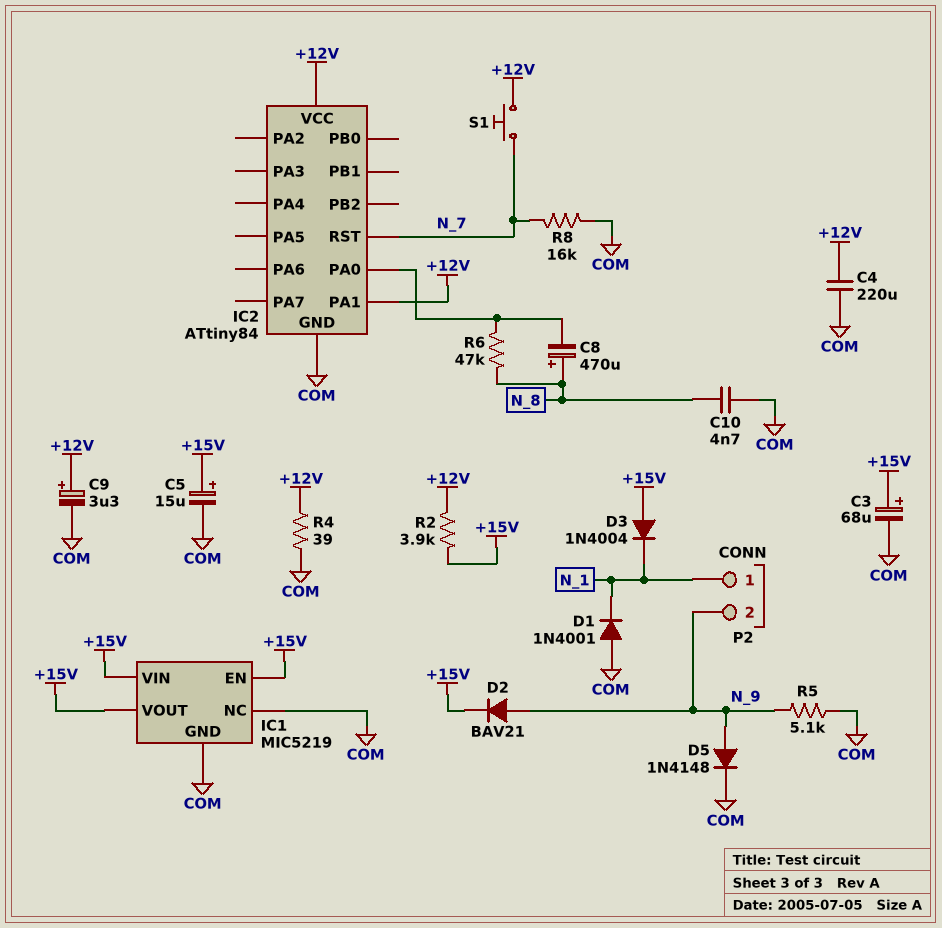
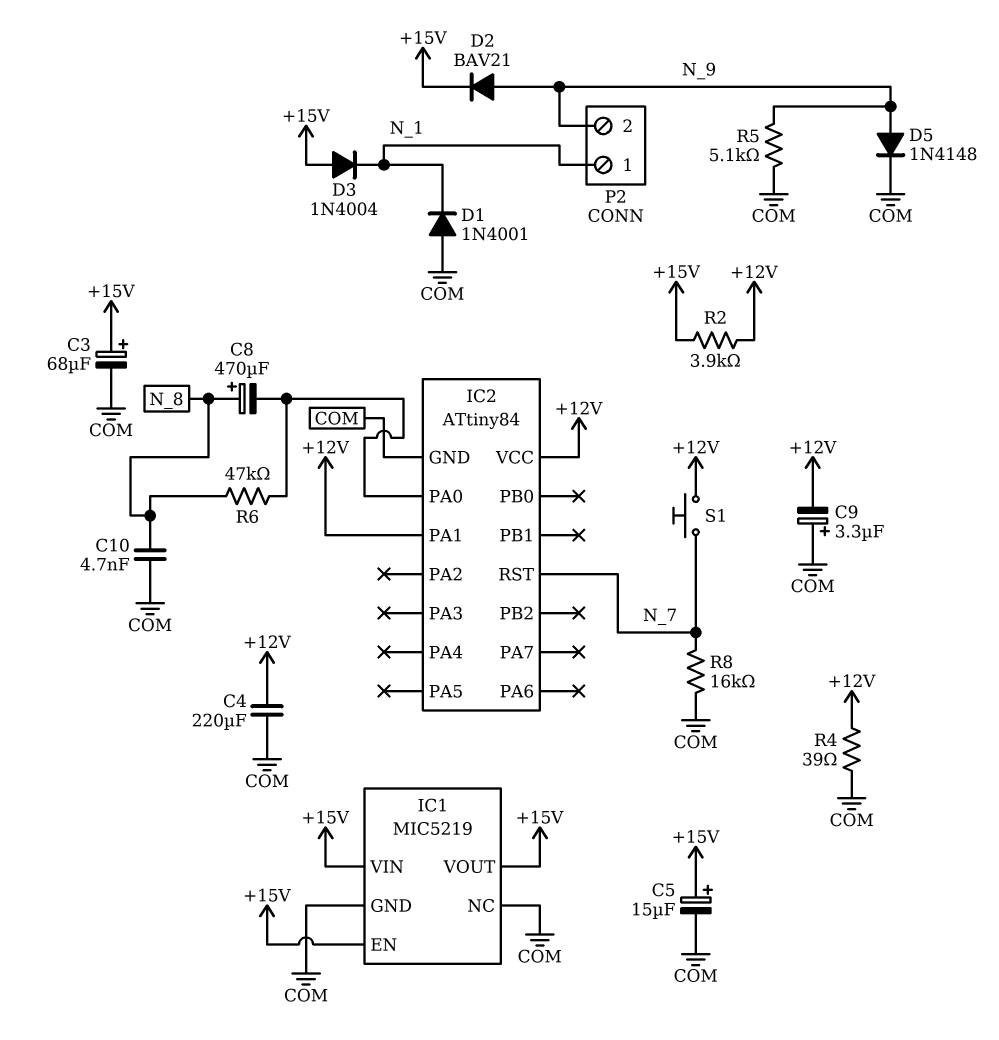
C9: 3.3uF (plus +12V, minus COM) -> 3.3uF (plus COM, minus +12V)

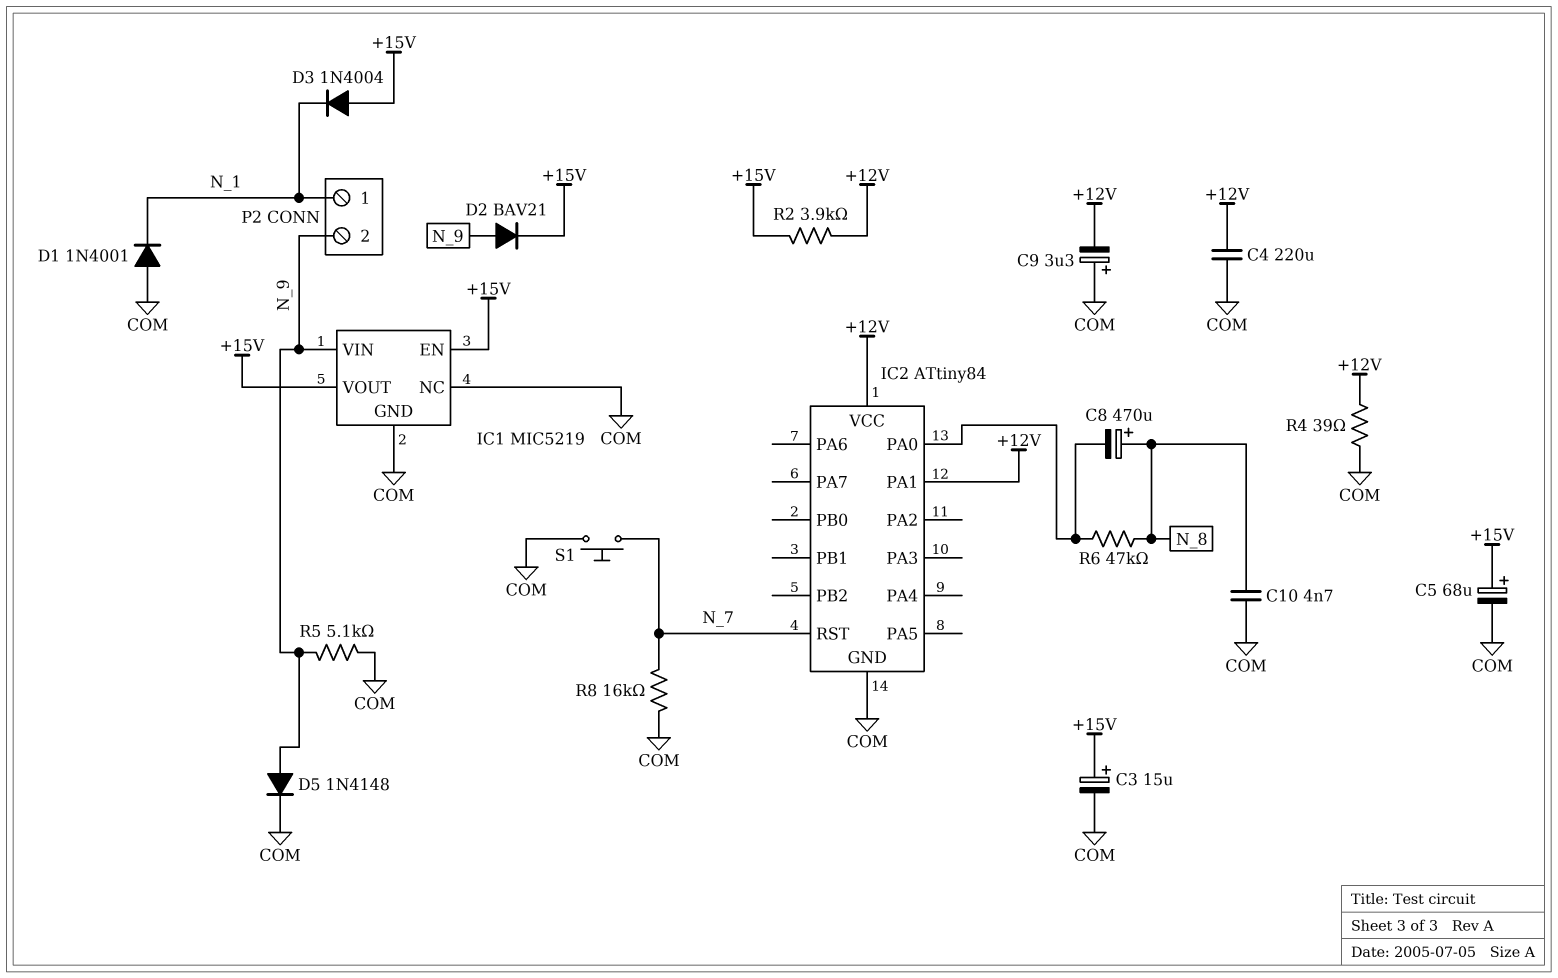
C3: 68uF (plus +15V, minus COM) -> 15uF (plus +15V, minus COM)
C5: 15uF (plus +15V, minus COM) -> 68uF (plus +15V, minus COM)
IC1 pin VIN: +15V -> N_9
S1: button (+12V, N_7) -> button (COM, N_7)

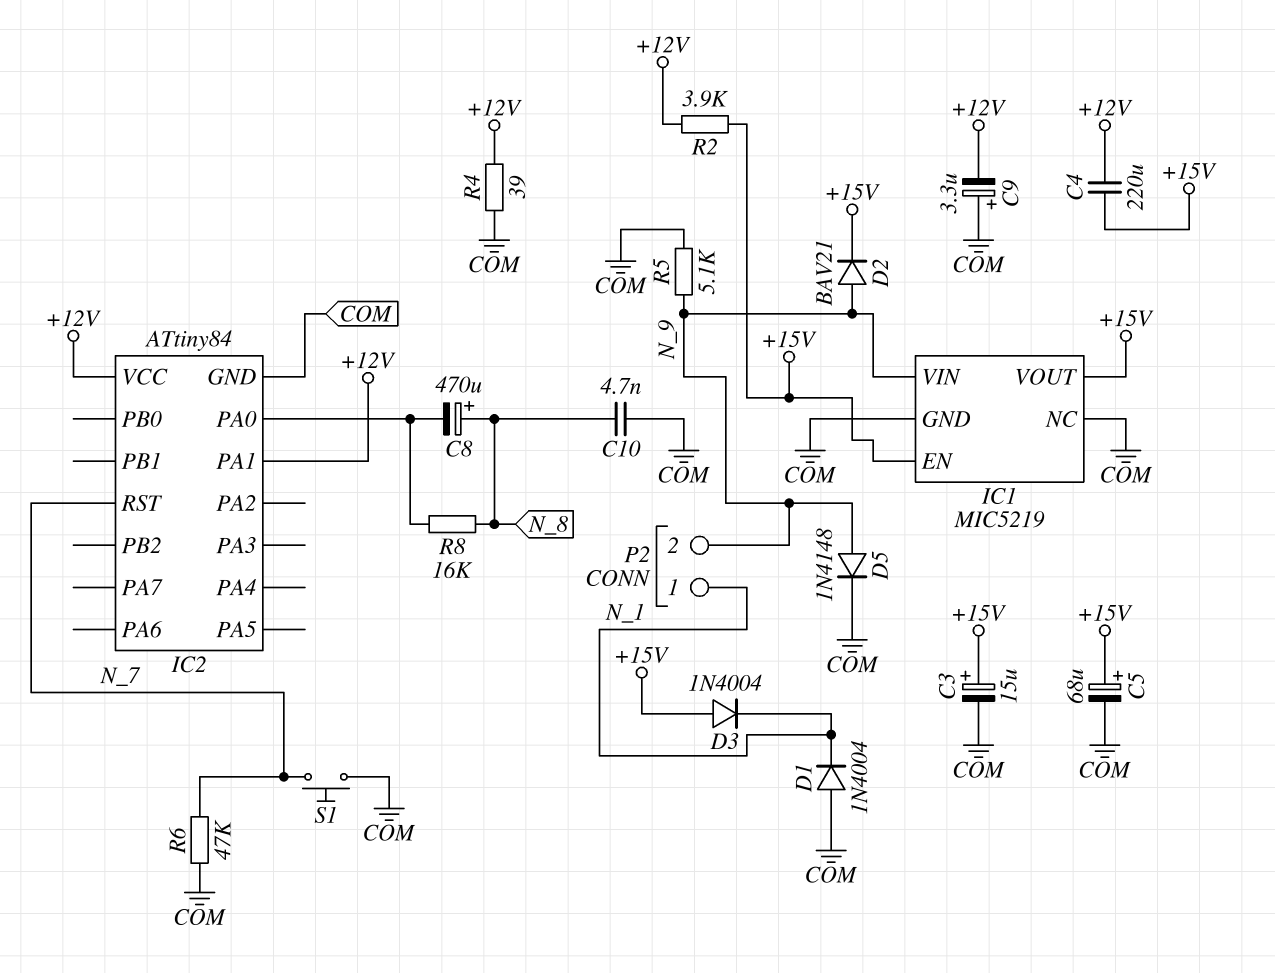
C4: 220uF (+12V, COM) -> 220uF (+12V, +15V)
D1: diode 1N4001 (A COM, K N_1) -> diode 1N4004 (A COM, K N_1)
R6: 47k (IC2/PA0, N_8) -> 47k (COM, N_7)
R8: 16k (COM, N_7) -> 16k (IC2/PA0, N_8)

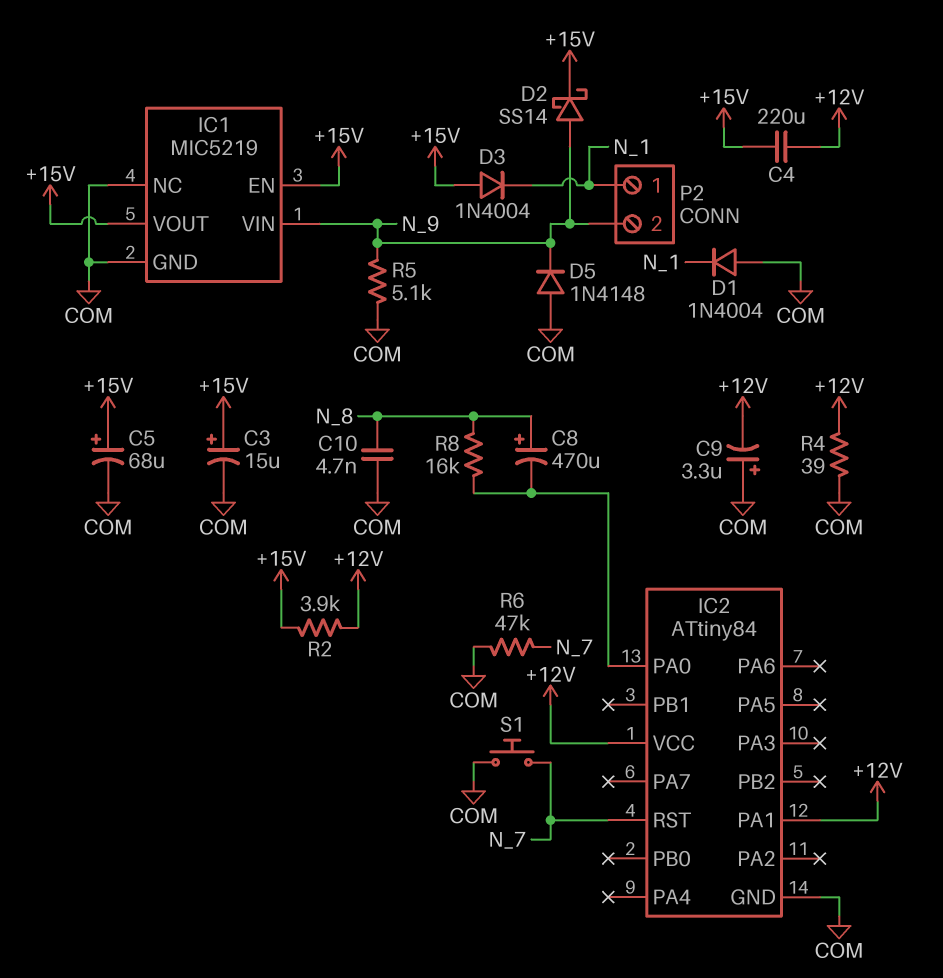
D2: diode BAV21 (A N_9, K +15V) -> schottky SS14 (A N_9, K +15V)
D5: diode 1N4148 (A N_9, K COM) -> diode 1N4148 (A COM, K N_9)

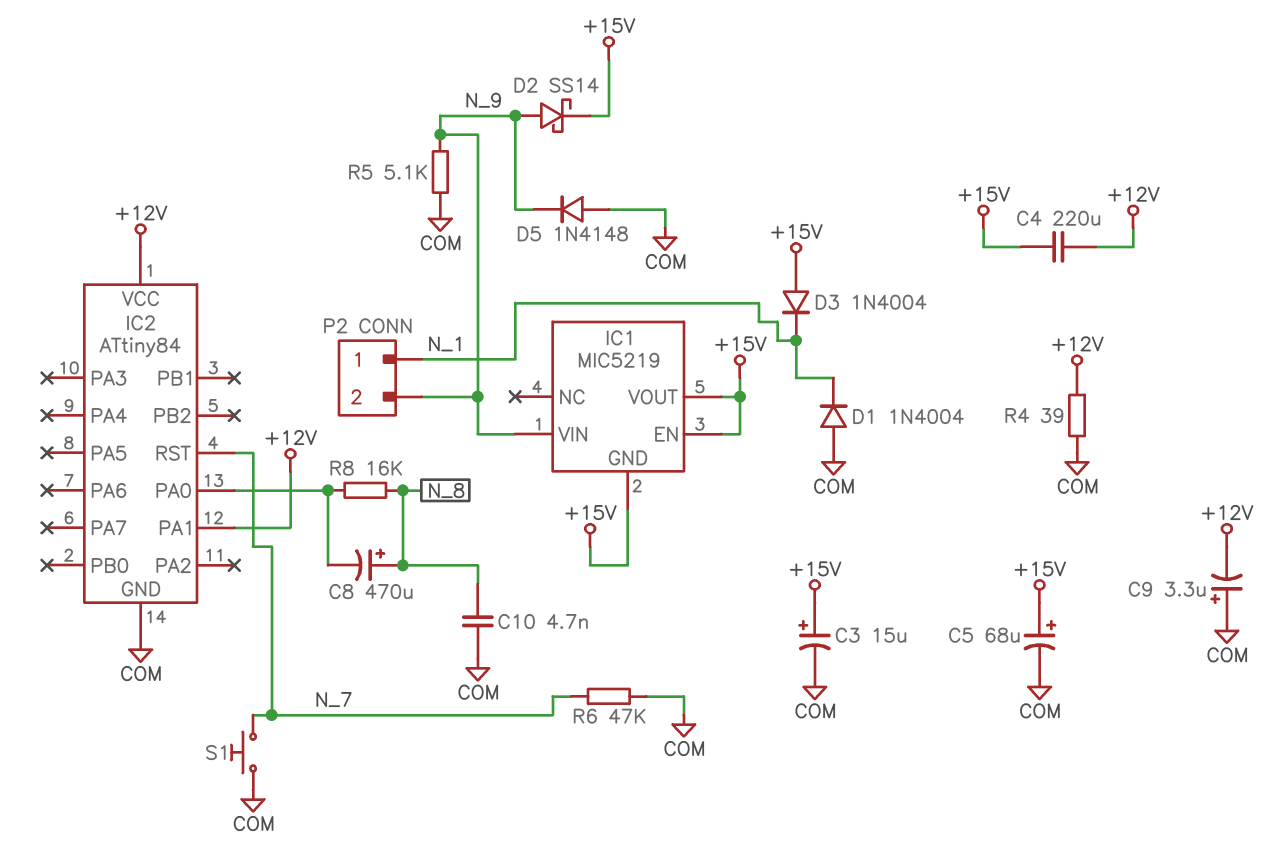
IC1 pin GND: COM -> +15V
IC1 pin NC: COM -> none
R2: 3.9k (+12V, +15V) -> none

